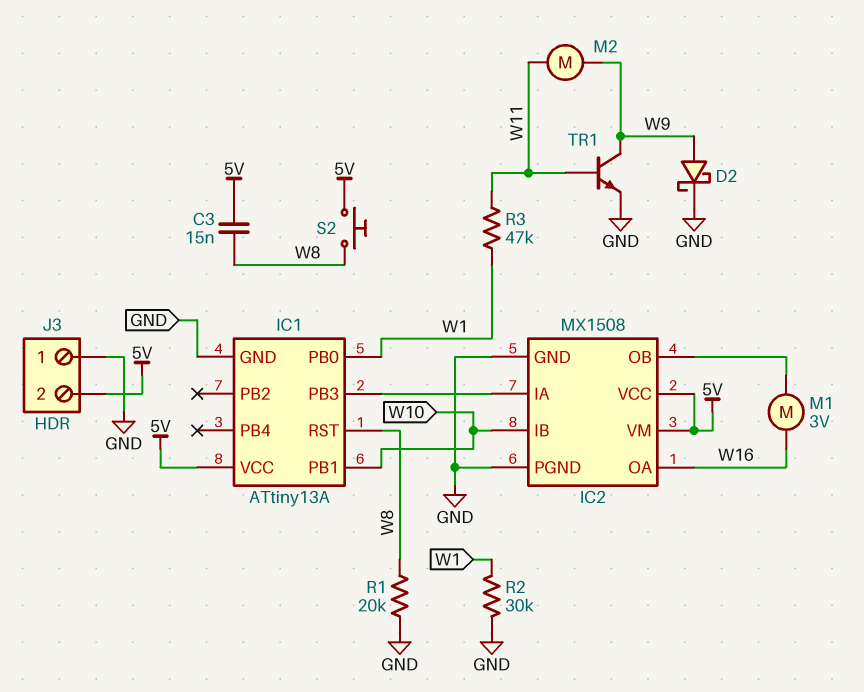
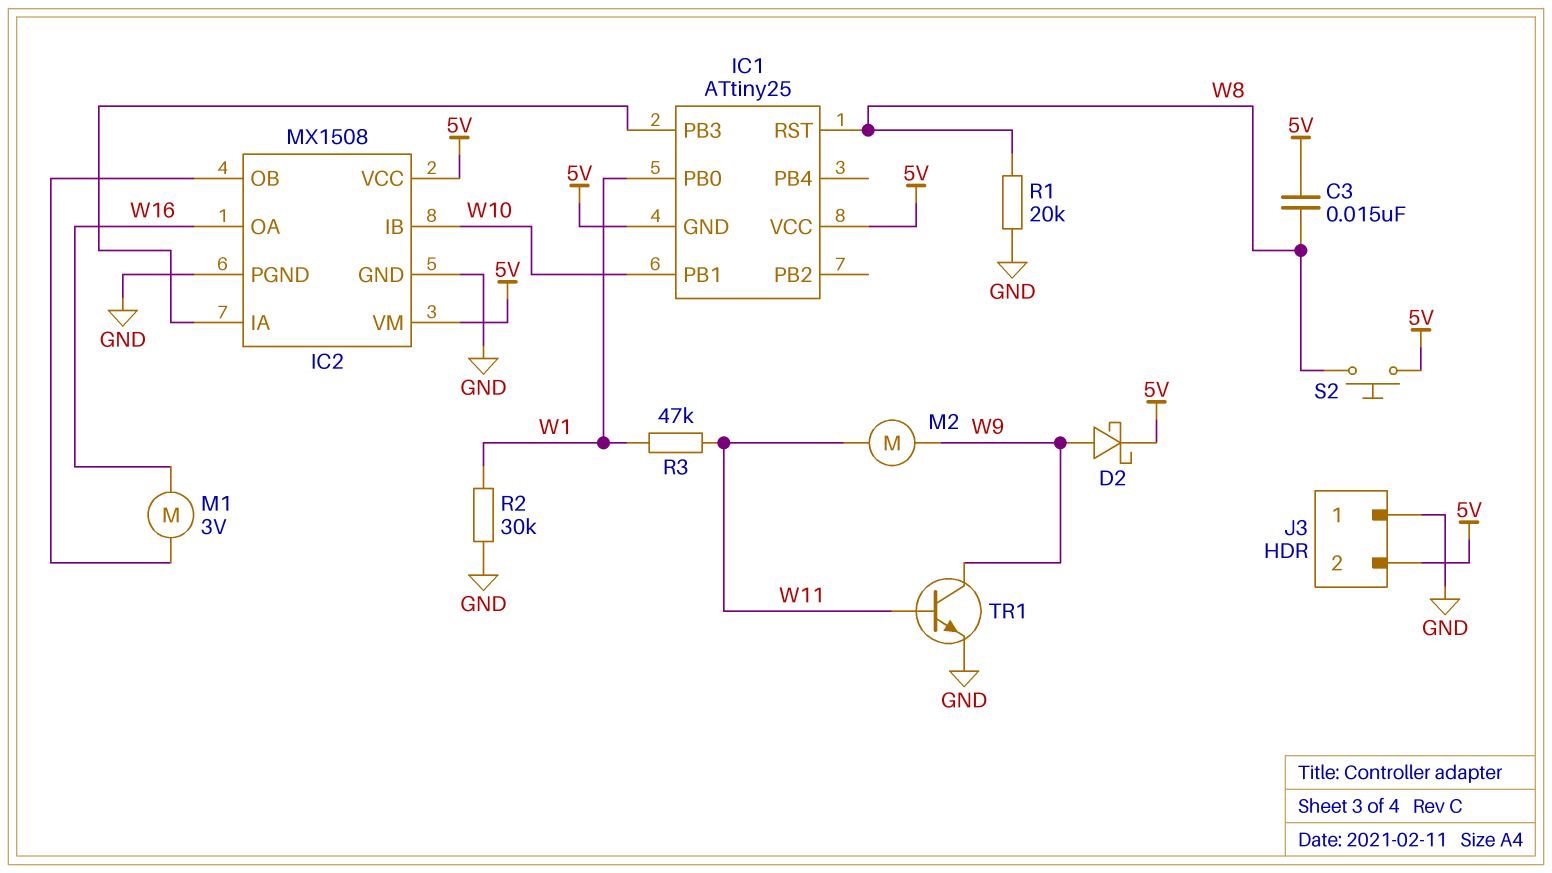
D2: schottky (A W9, K GND) -> schottky (A W9, K 5V)
IC1: ATtiny13A -> ATtiny25
IC1 pin GND: GND -> 5V

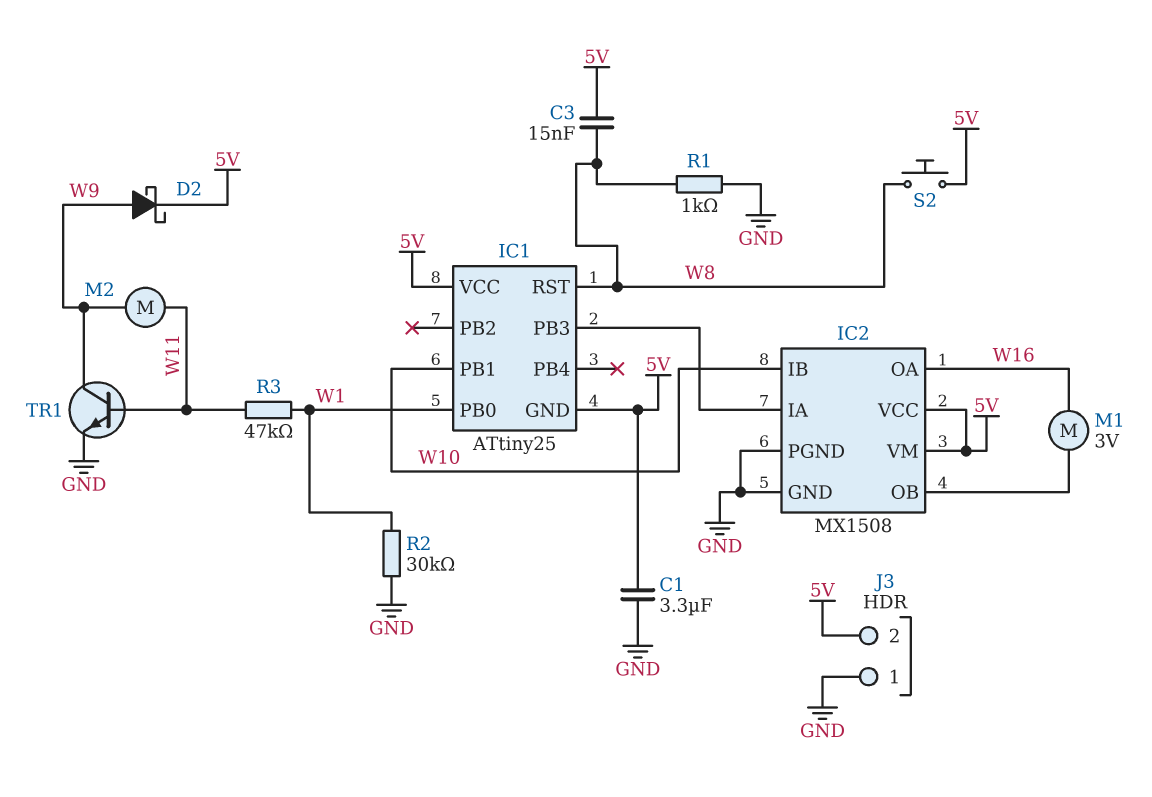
C1: none -> 3.3uF (5V, GND)
R1: 20k (GND, W8) -> 1k (GND, W8)

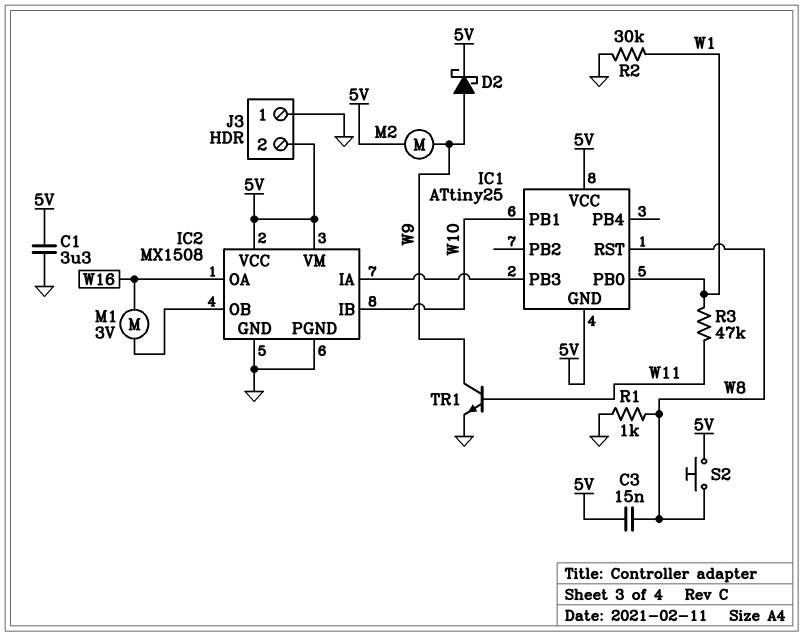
M2: motor (W9, W11) -> motor (5V, W9)

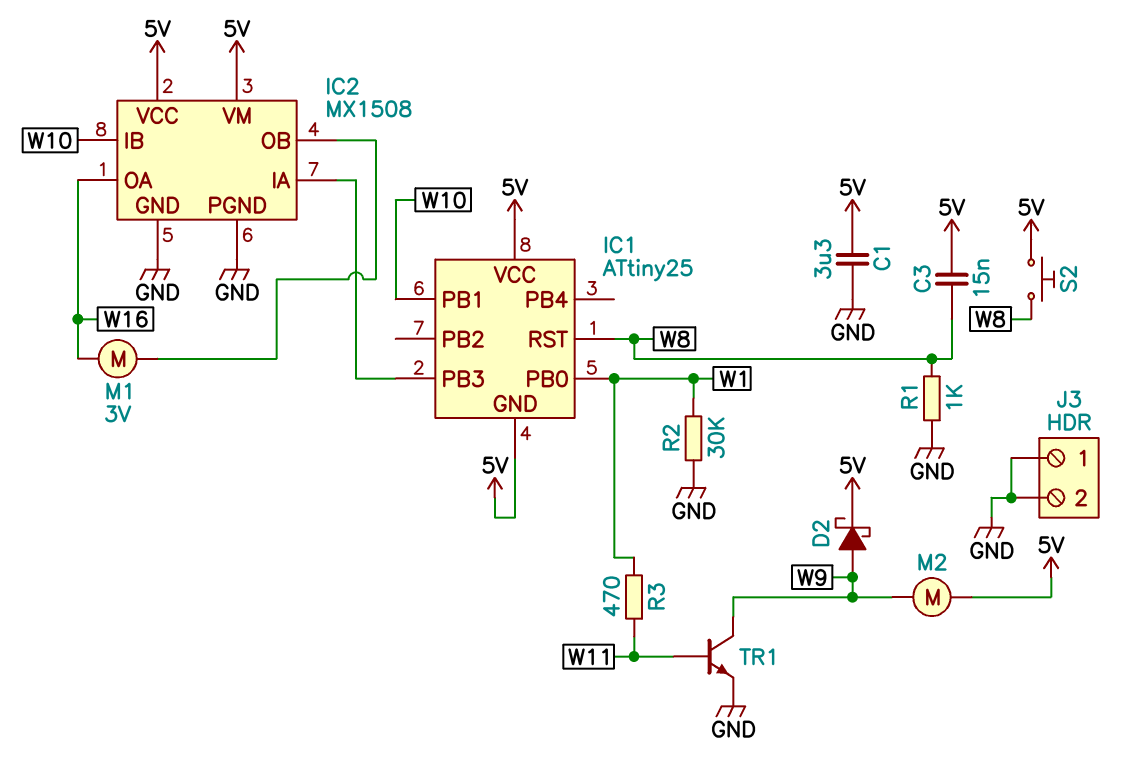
J3 pin 2: 5V -> GND
R3: 47k (W1, W11) -> 470 (W1, W11)

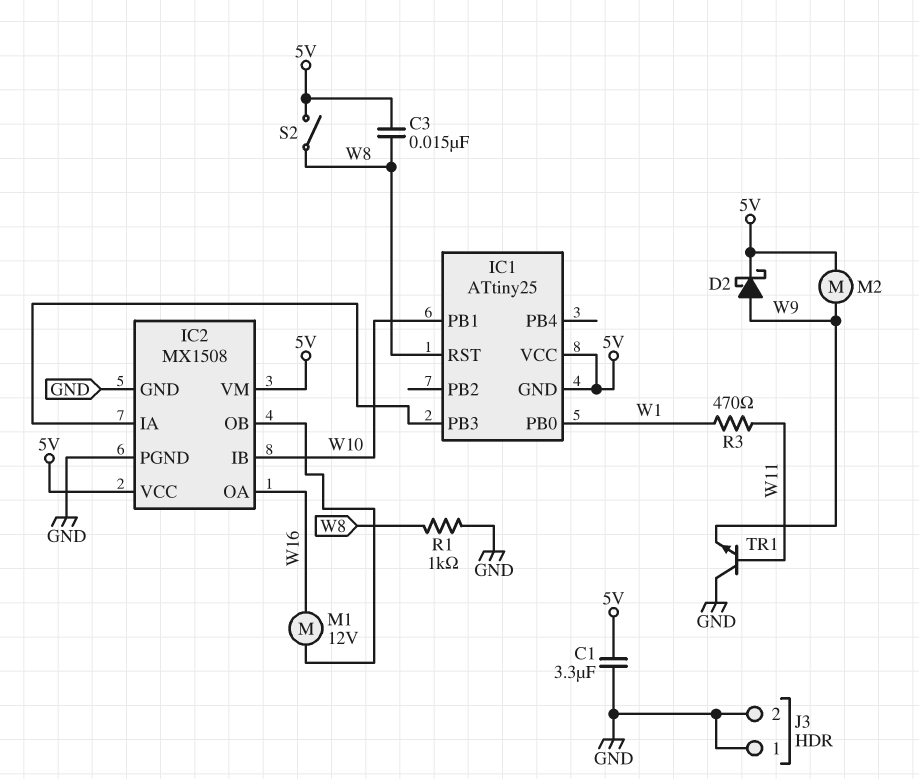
M1: motor 3V (IC2/OB, W16) -> motor 12V (IC2/OB, W16)
R2: 30k (GND, W1) -> none
S2: button (5V, W8) -> switch (5V, W8)
TR1: NPN (B W11, C W9, E GND) -> NPN (B W11, C GND, E W9)

